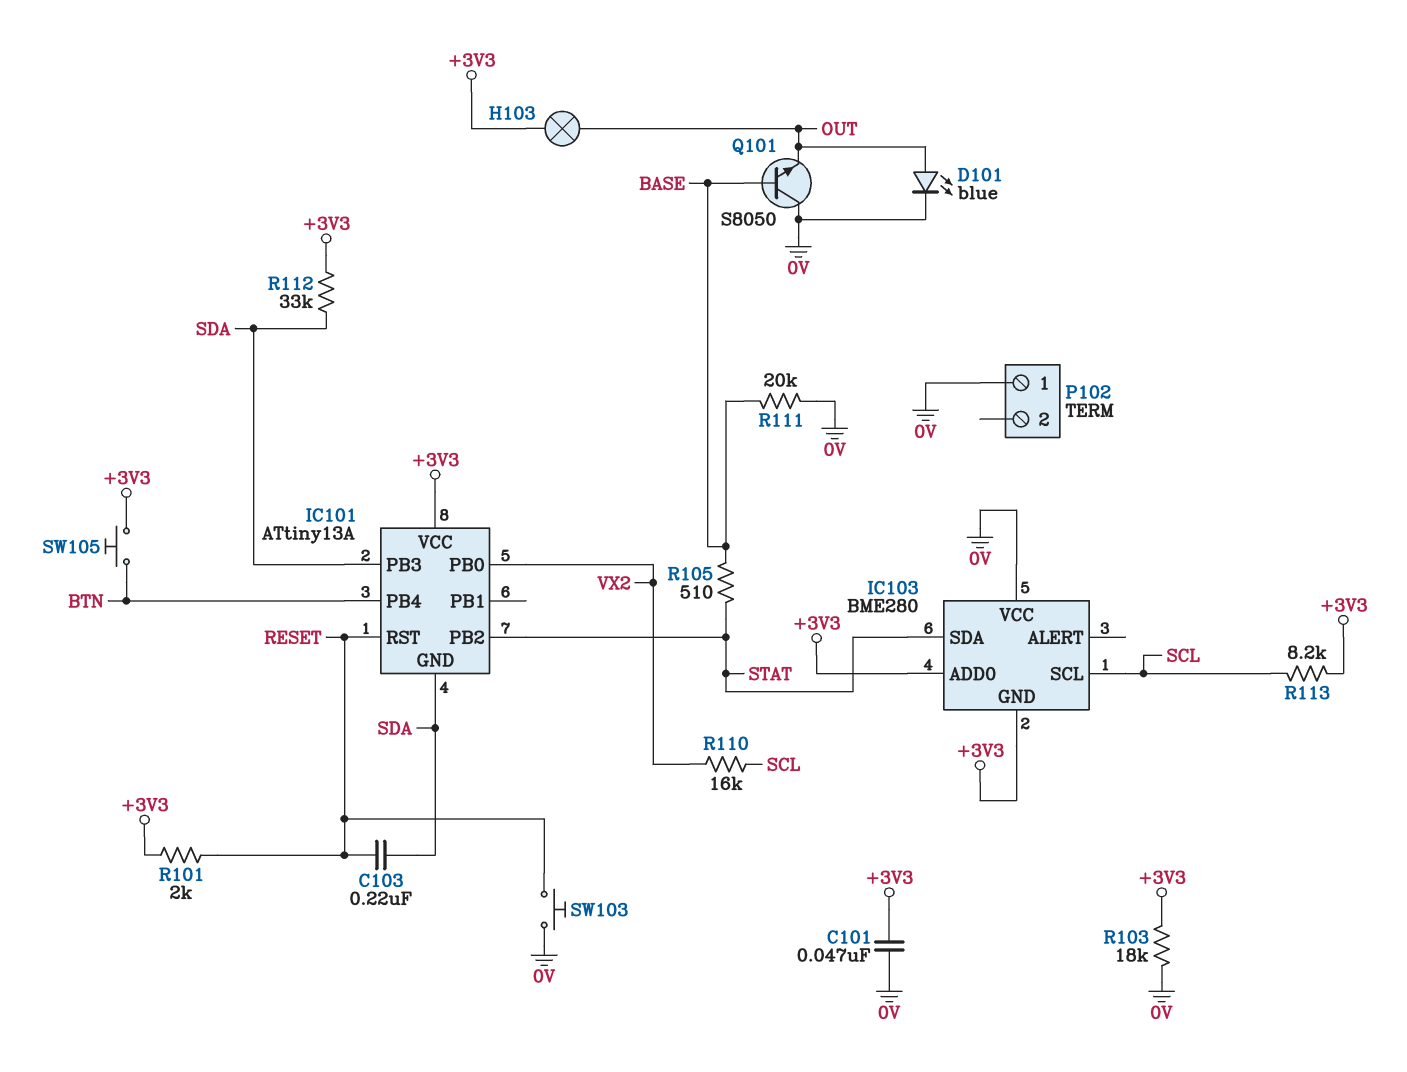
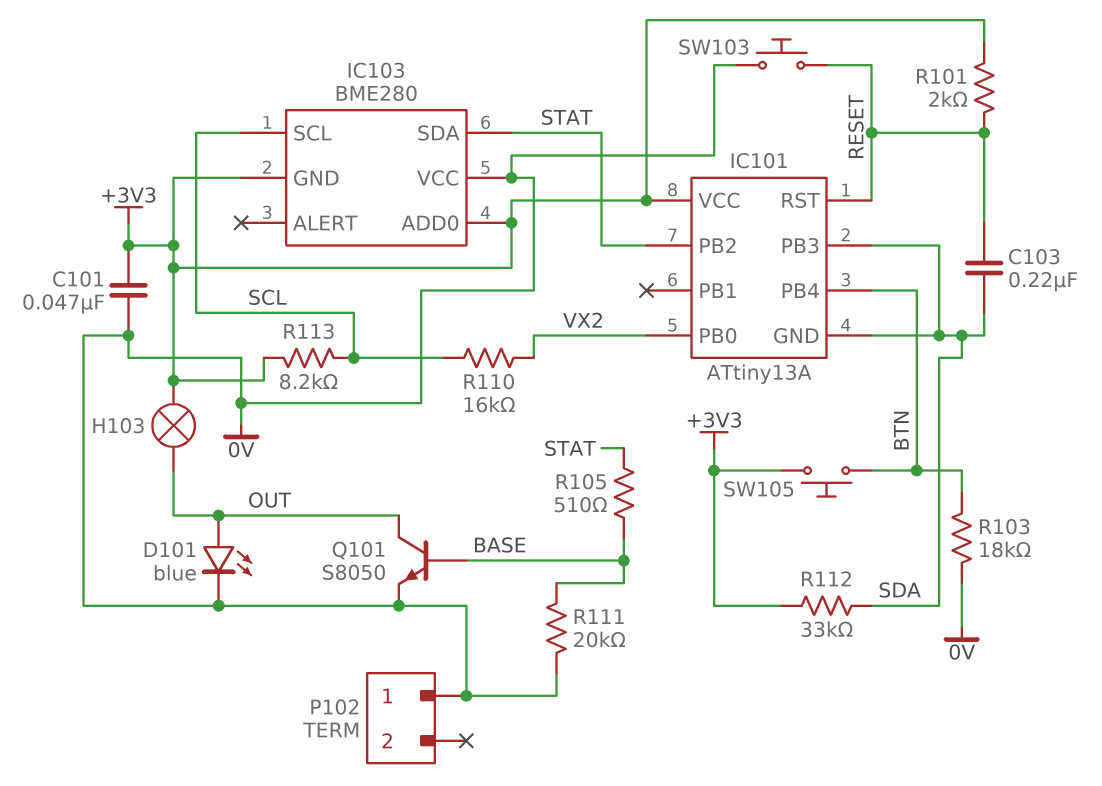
Q101: NPN S8050 (B BASE, C 0V, E OUT) -> NPN S8050 (B BASE, C OUT, E 0V)
R103: 18k (+3V3, 0V) -> 18k (0V, BTN)

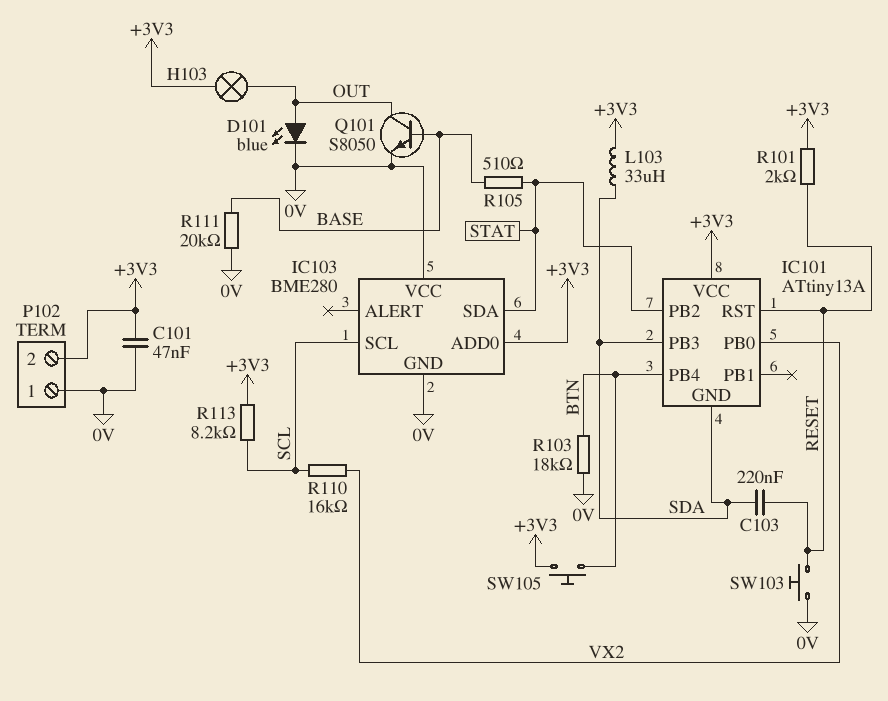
IC103 pin GND: +3V3 -> 0V
L103: none -> 33uH (+3V3, SDA)
P102 pin 2: none -> +3V3
R112: 33k (+3V3, SDA) -> none

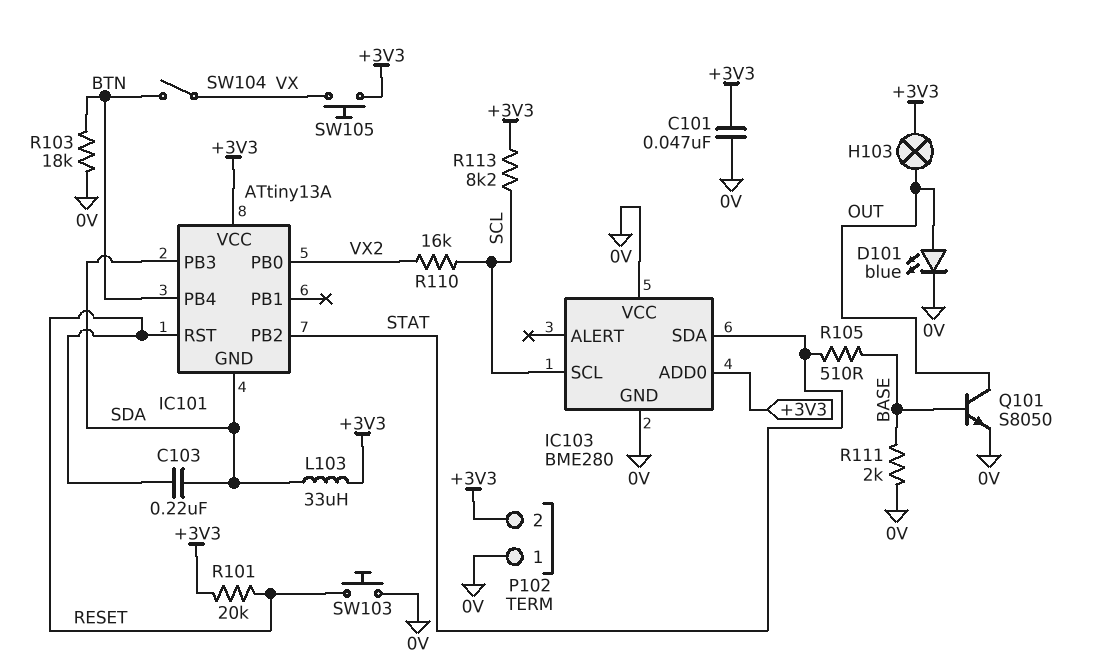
R101: 2k (+3V3, RESET) -> 20k (+3V3, RESET)
R111: 20k (0V, BASE) -> 2k (0V, BASE)
SW104: none -> switch (BTN, VX)
SW105: button (+3V3, BTN) -> button (+3V3, VX)

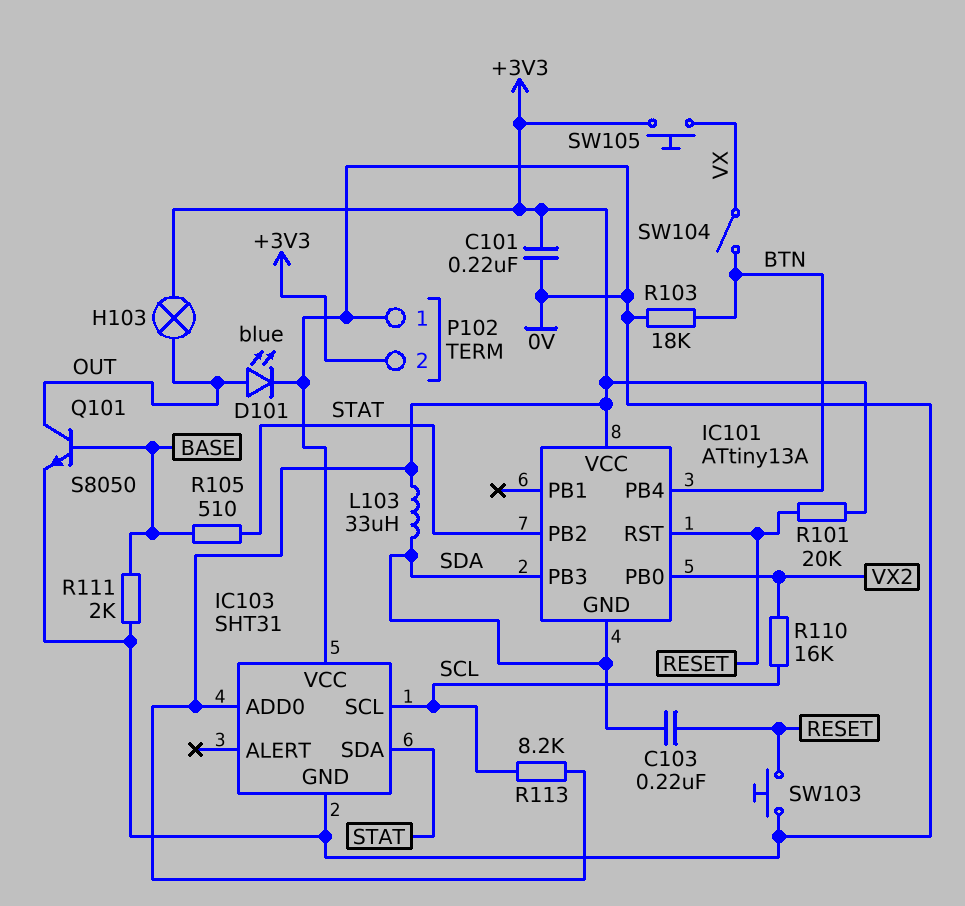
C101: 47nF (+3V3, 0V) -> 220nF (+3V3, 0V)
IC103: BME280 -> SHT31

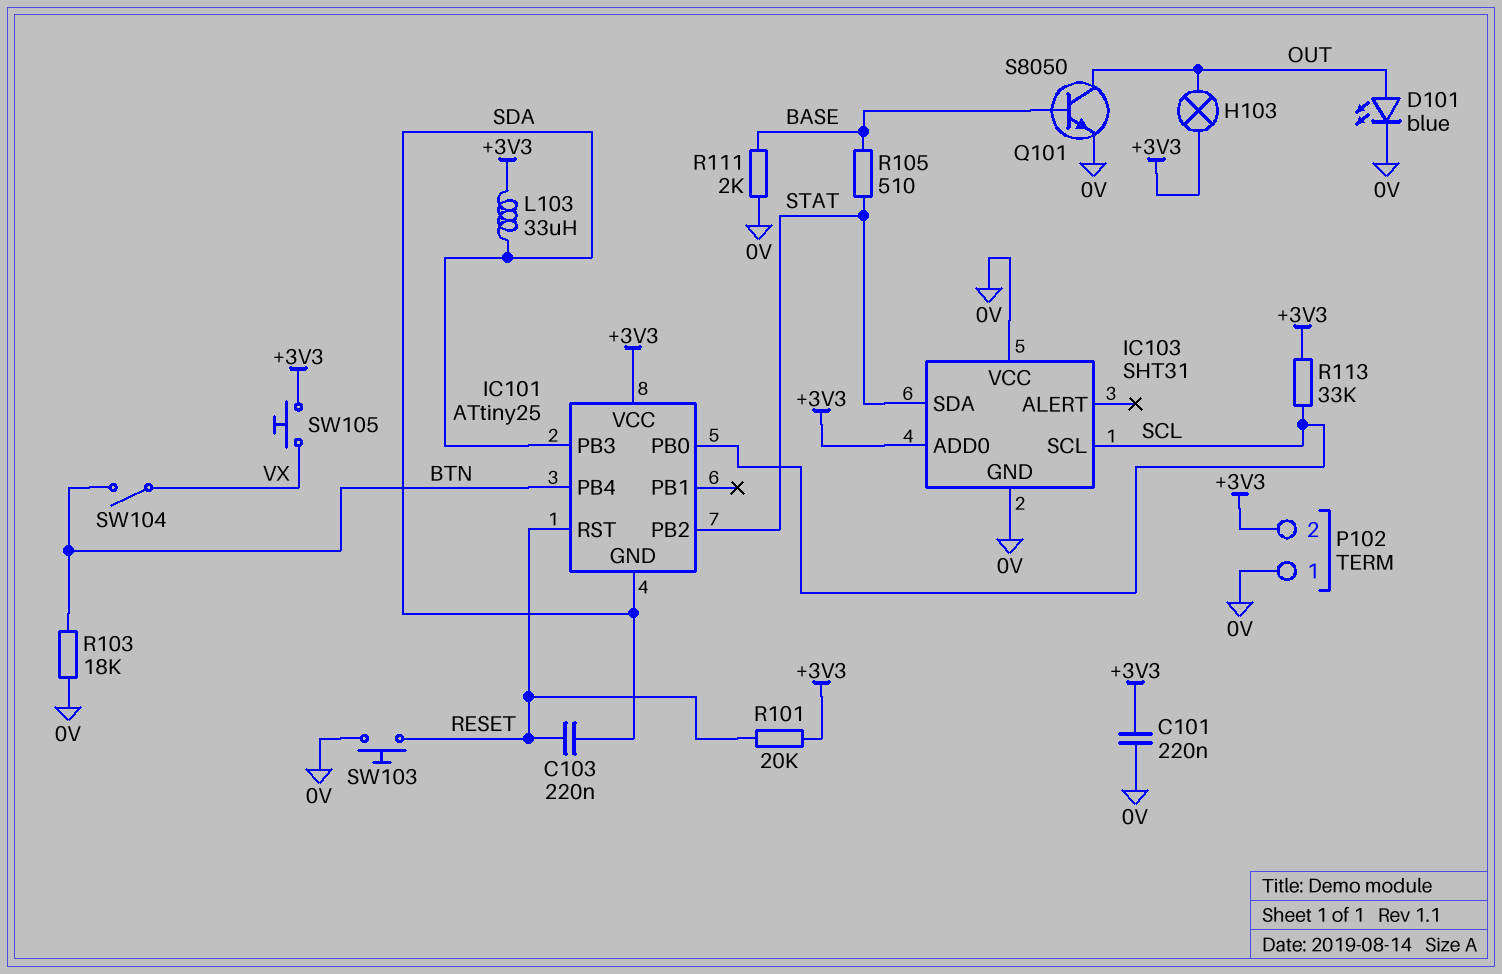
IC101: ATtiny13A -> ATtiny25
IC101 pin PB0: VX2 -> SCL
R110: 16k (SCL, VX2) -> none
R113: 8.2k (+3V3, SCL) -> 33k (+3V3, SCL)

